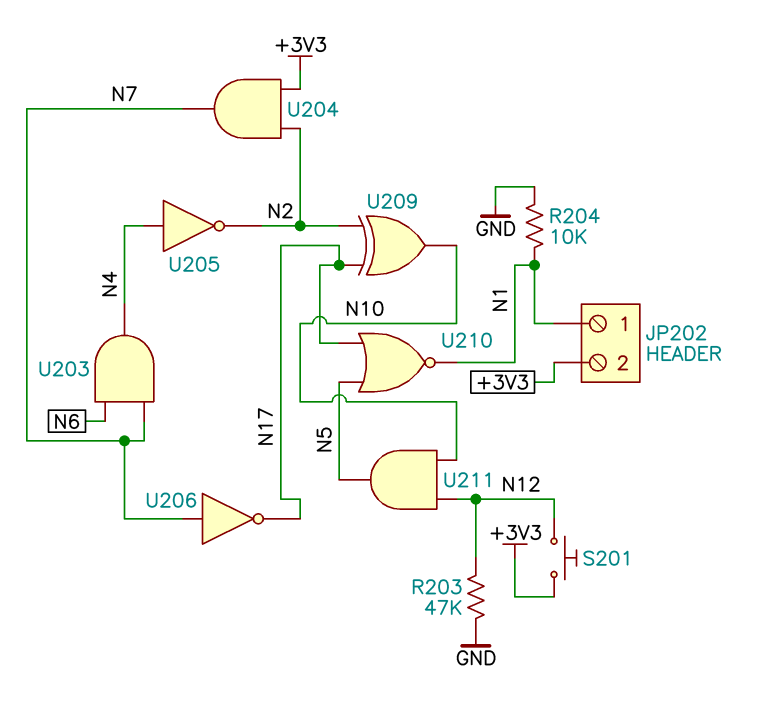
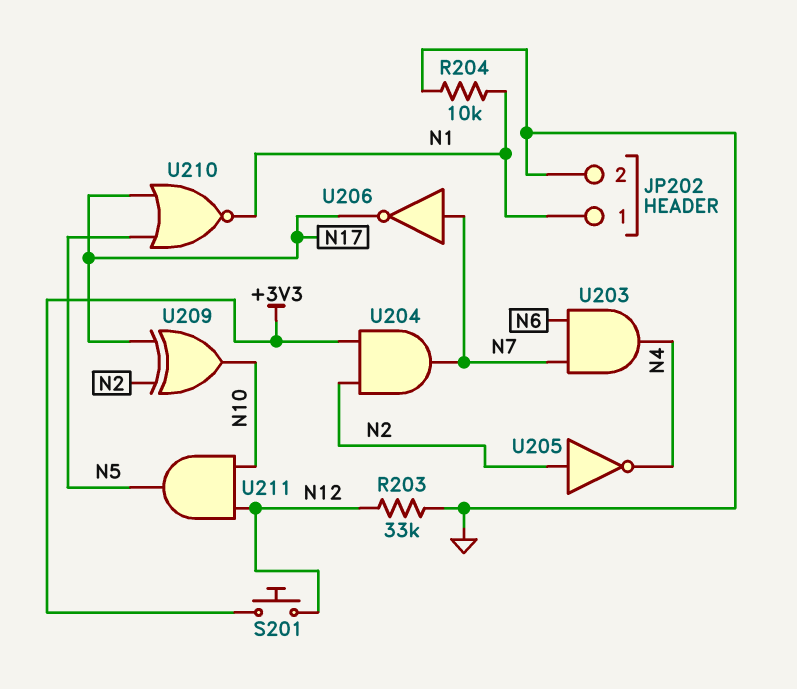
JP202 pin 2: +3V3 -> GND
R203: 47k (GND, N12) -> 33k (GND, N12)
U205: NOT (in N4, out N2) -> NOT (in N2, out N4)

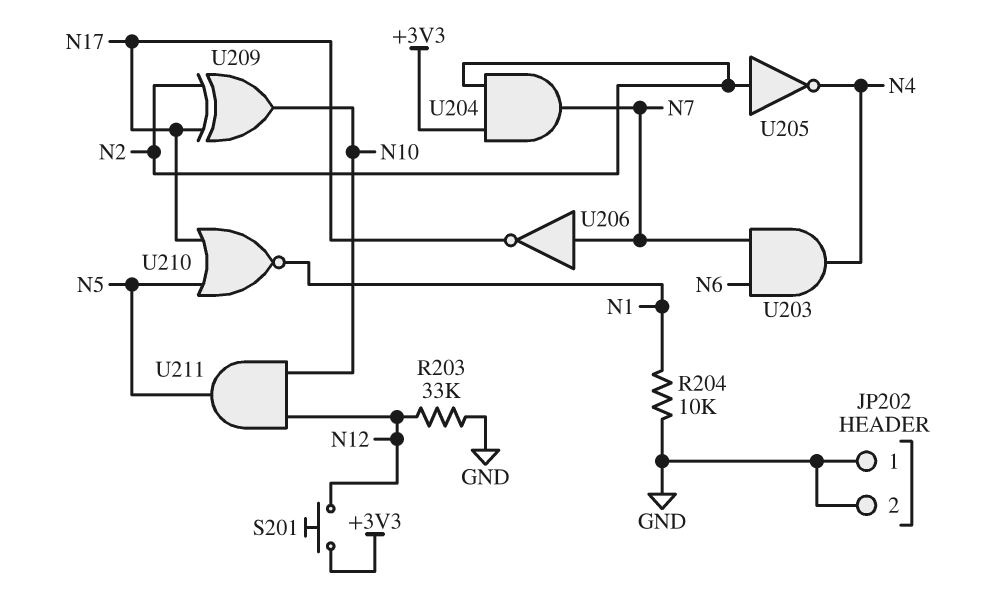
JP202 pin 1: N1 -> GND

